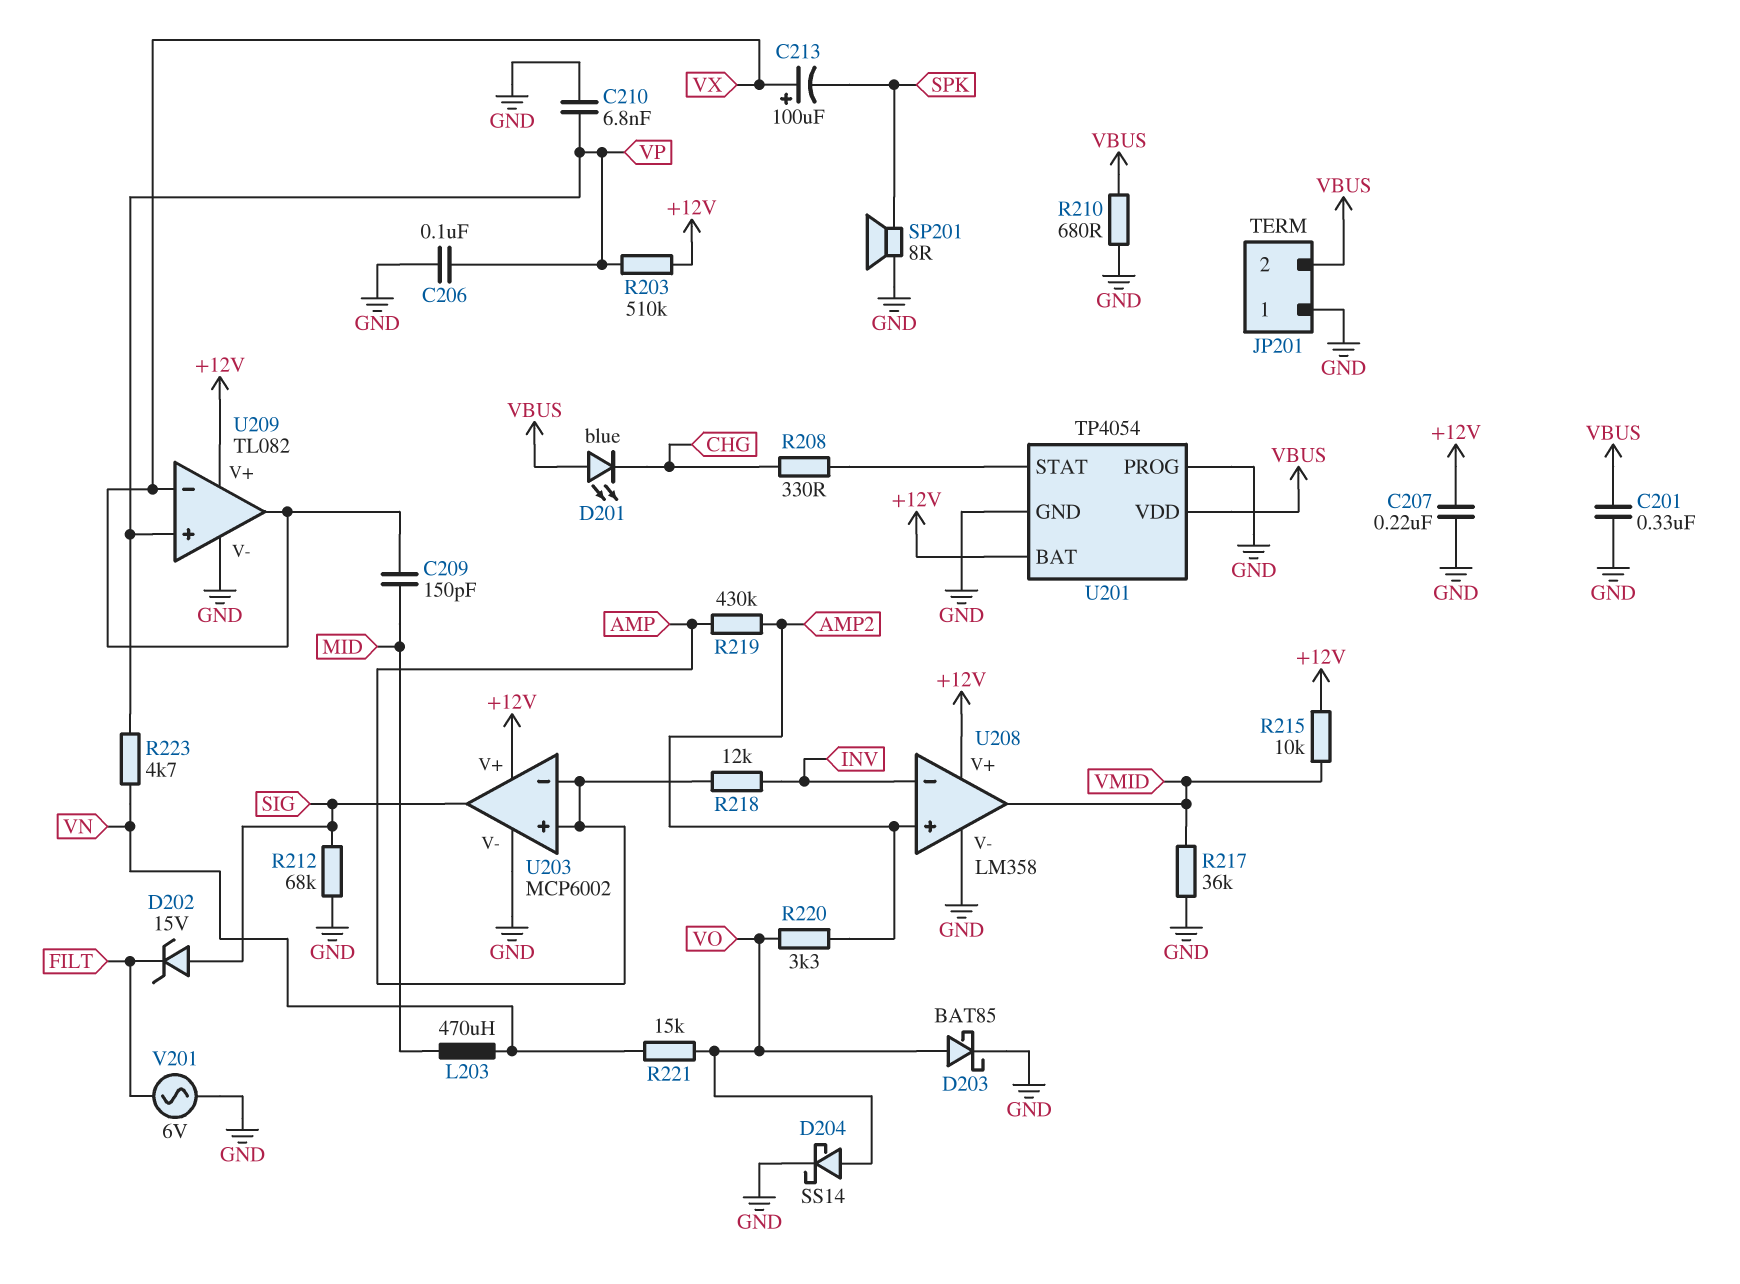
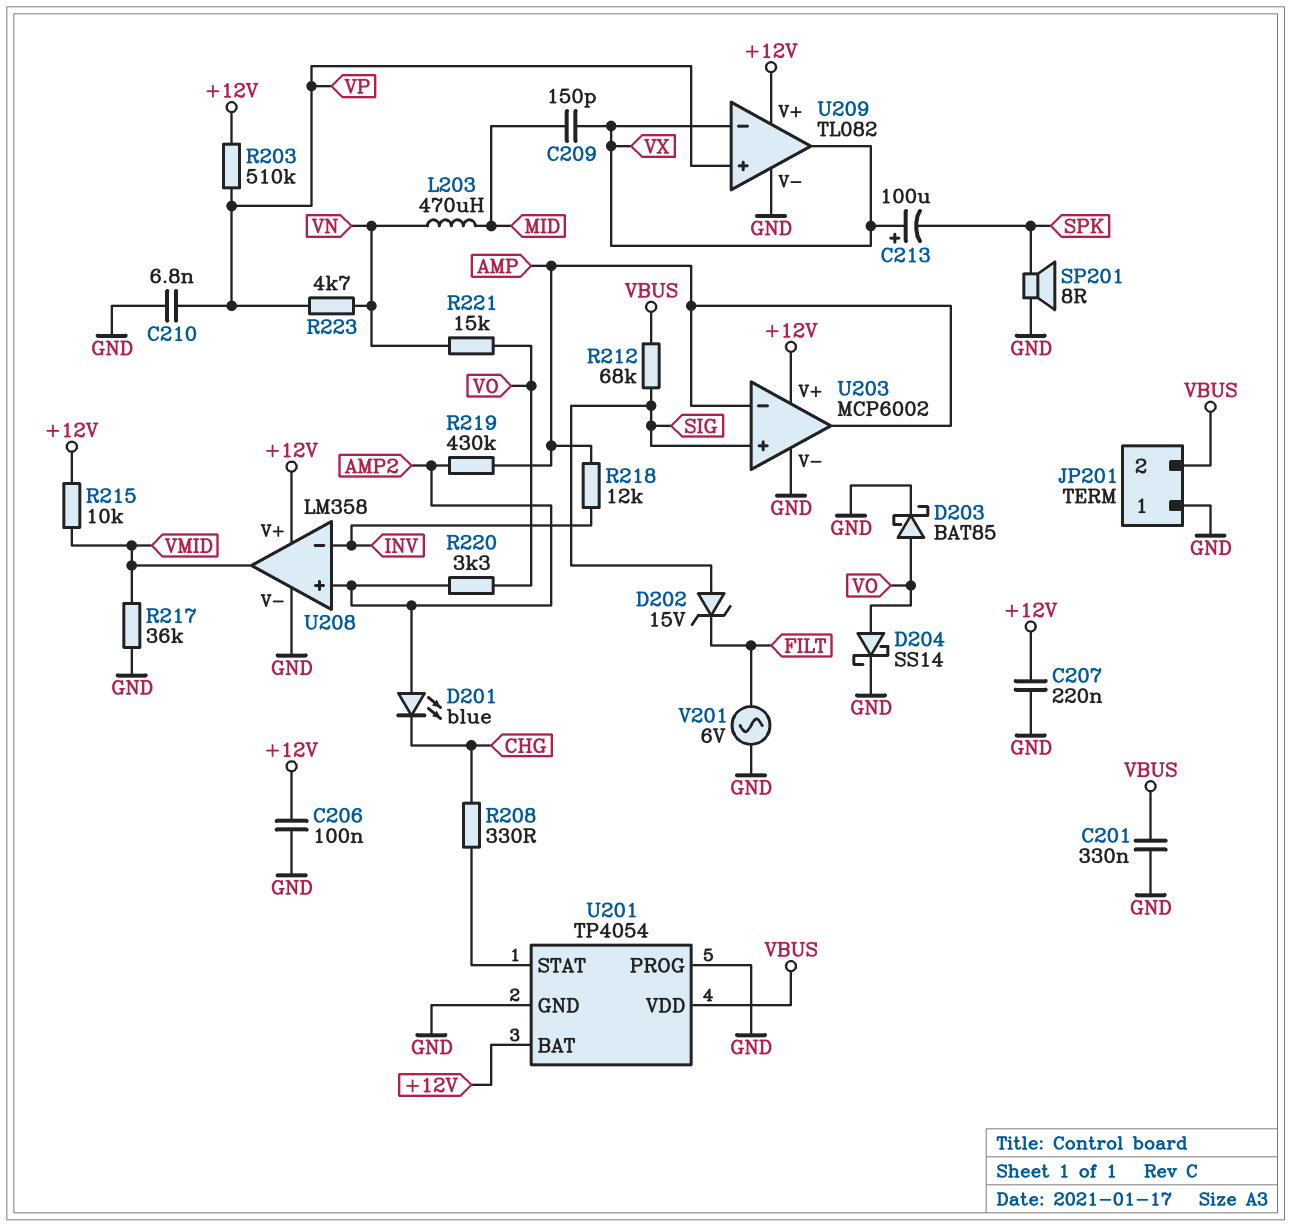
C206: 100nF (GND, VP) -> 100nF (+12V, GND)
D201: LED blue (A VBUS, K CHG) -> LED blue (A AMP2, K CHG)
R210: 680 (GND, VBUS) -> none
R212: 68k (GND, SIG) -> 68k (SIG, VBUS)
U203 pin in+: AMP -> SIG
U203 pin out: SIG -> AMP

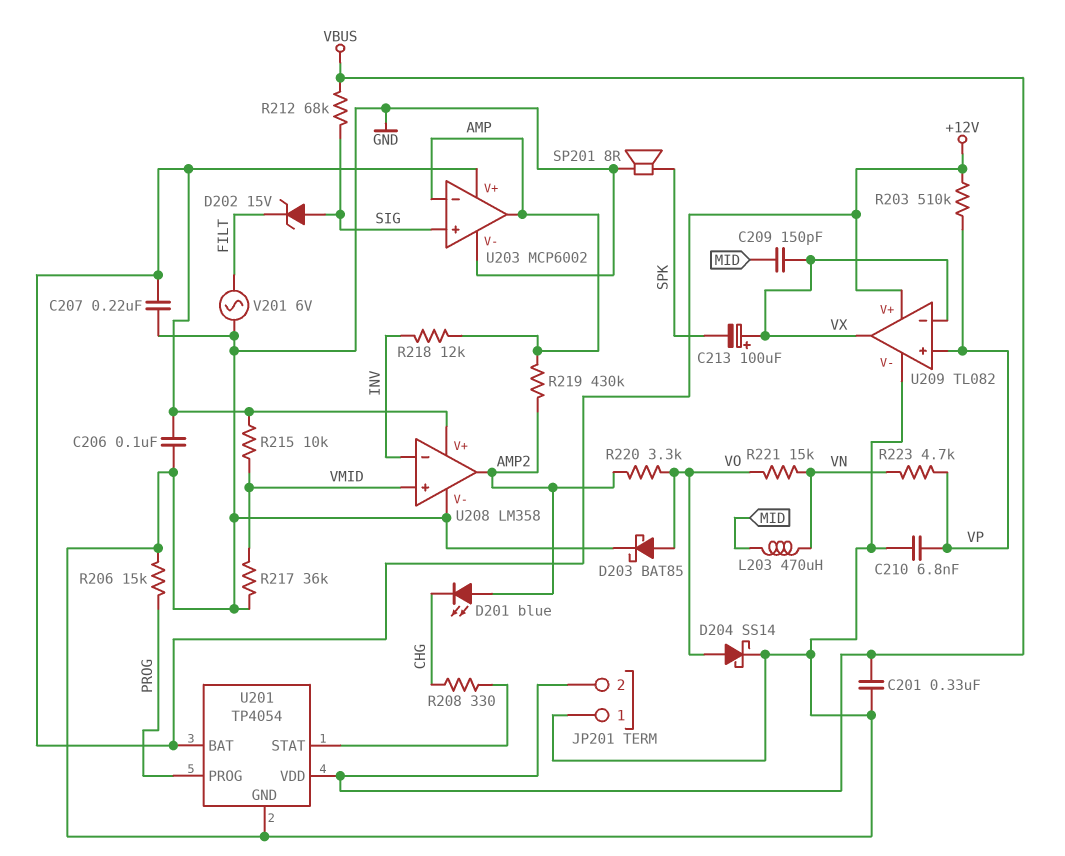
R206: none -> 15k (GND, PROG)
U201 pin PROG: GND -> PROG
U208 pin in+: AMP2 -> VMID
U208 pin out: VMID -> AMP2

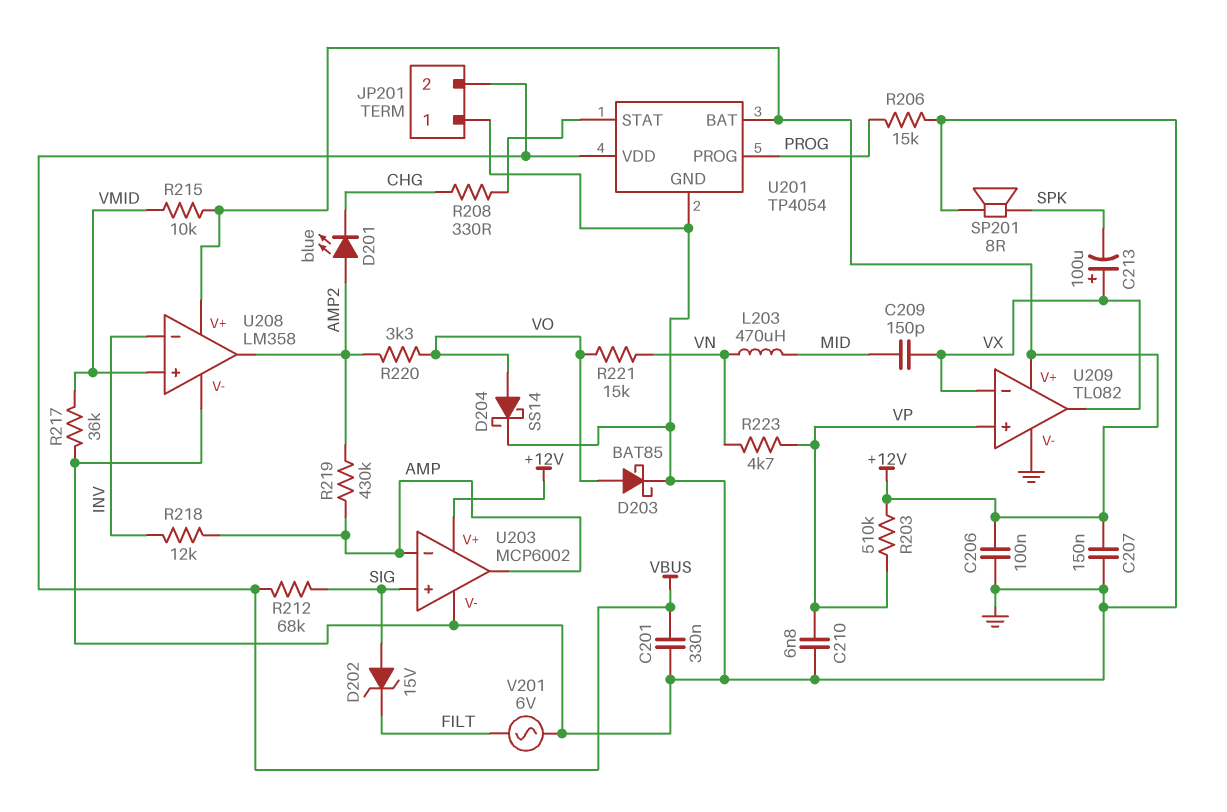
C207: 220nF (+12V, GND) -> 150nF (+12V, GND)

